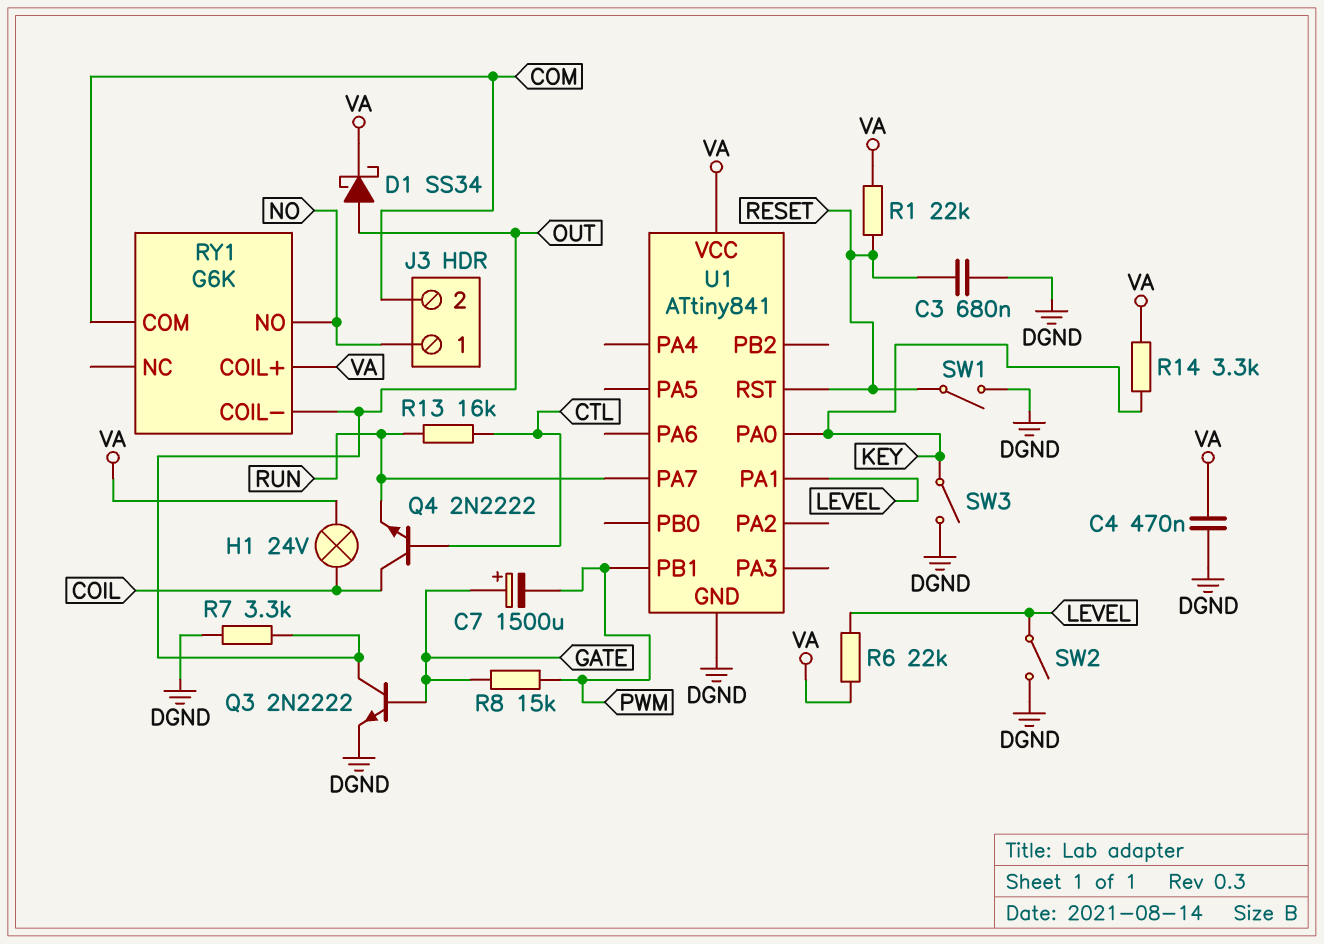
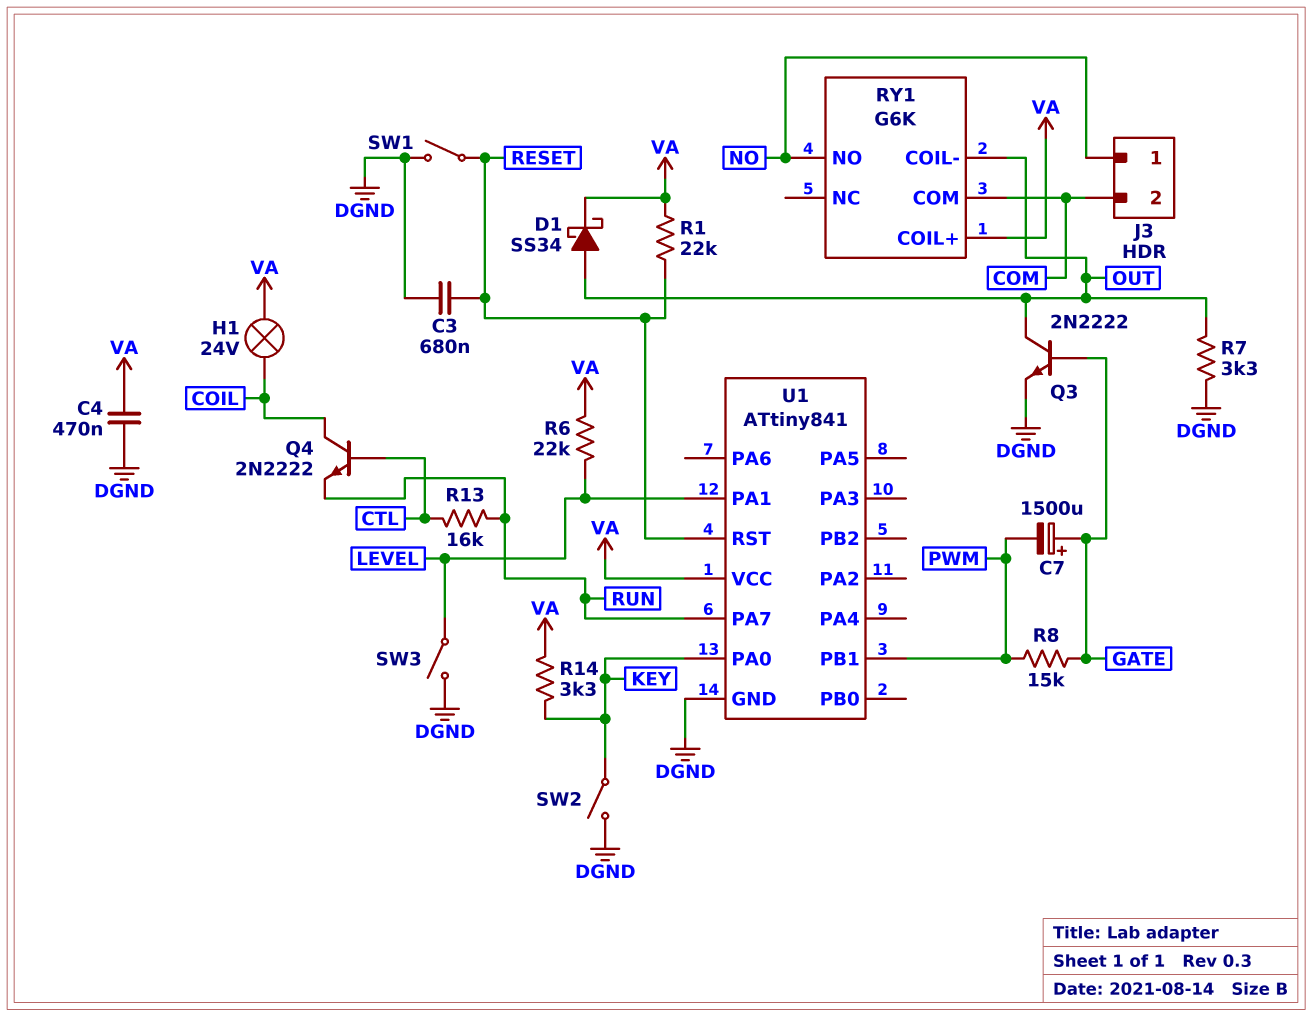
SW2: switch (DGND, LEVEL) -> switch (DGND, KEY)
SW3: switch (DGND, KEY) -> switch (DGND, LEVEL)

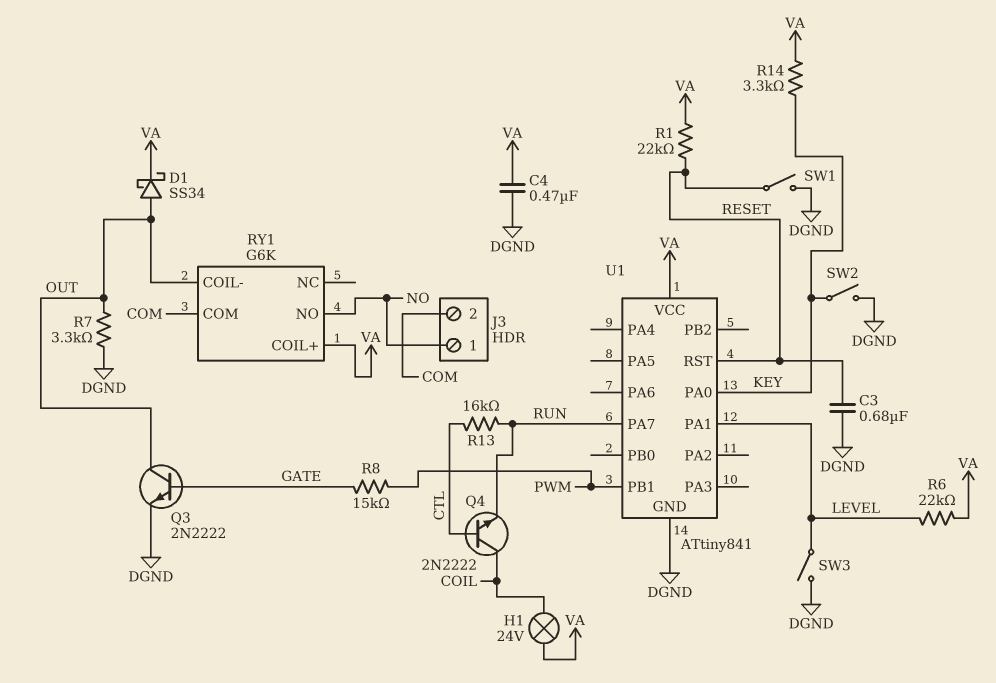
C7: 1500uF (plus GATE, minus PWM) -> none

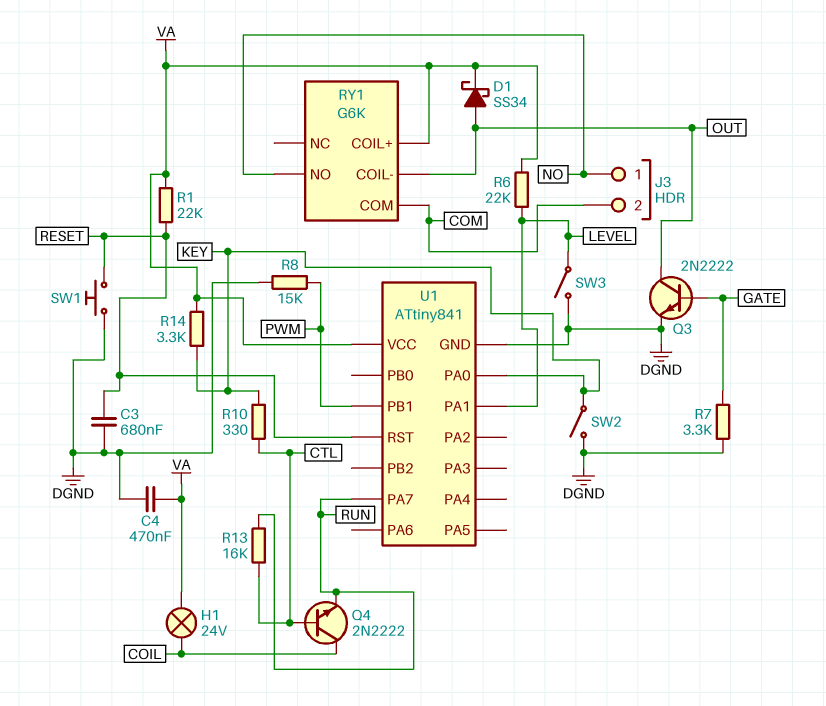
R7: 3.3k (DGND, OUT) -> 3.3k (DGND, GATE)
R8: 15k (GATE, PWM) -> 15k (DGND, PWM)
R10: none -> 330 (CTL, KEY)
SW1: switch (DGND, RESET) -> button (DGND, RESET)

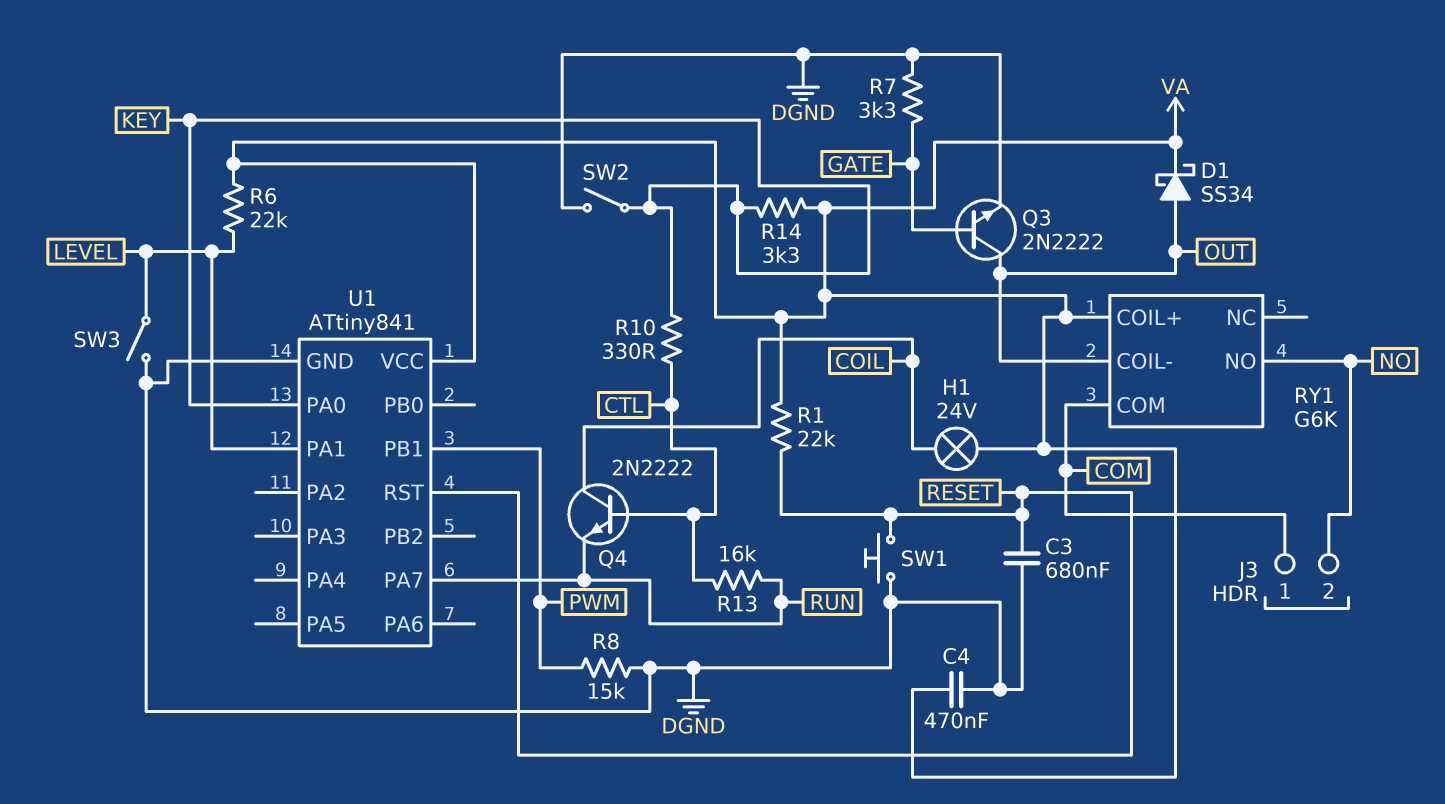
J3 pin 1: NO -> COM
J3 pin 2: COM -> NO

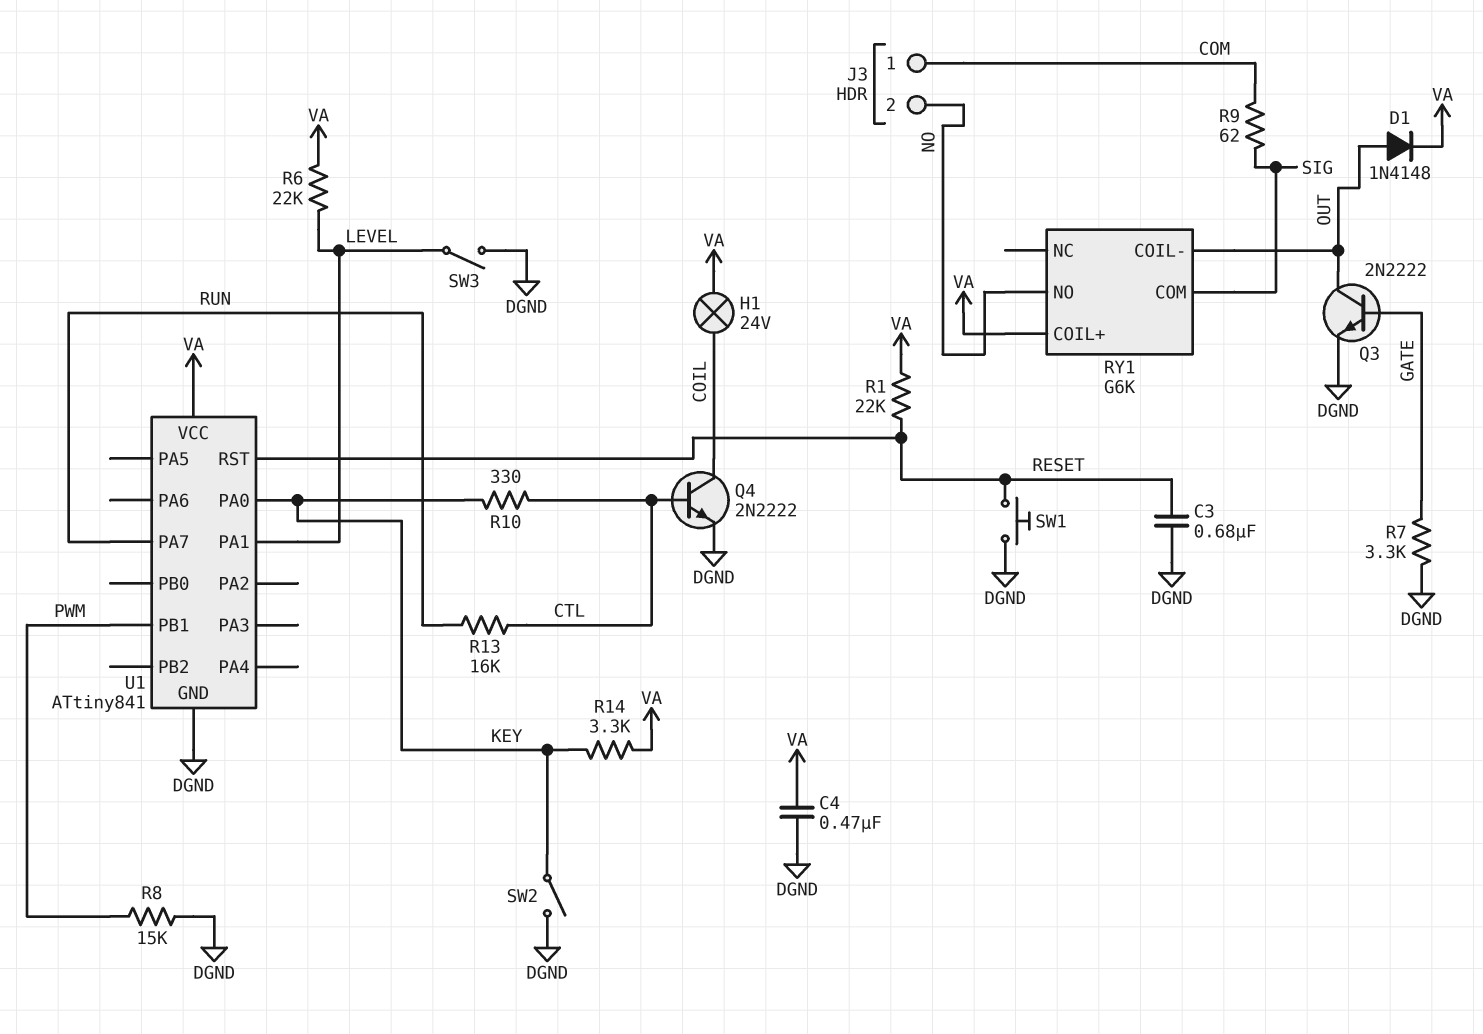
D1: schottky SS34 (A OUT, K VA) -> diode 1N4148 (A OUT, K VA)
Q4: NPN 2N2222 (B CTL, C COIL, E RUN) -> NPN 2N2222 (B CTL, C COIL, E DGND)
R9: none -> 62 (COM, SIG)
RY1 pin COM: COM -> SIG

